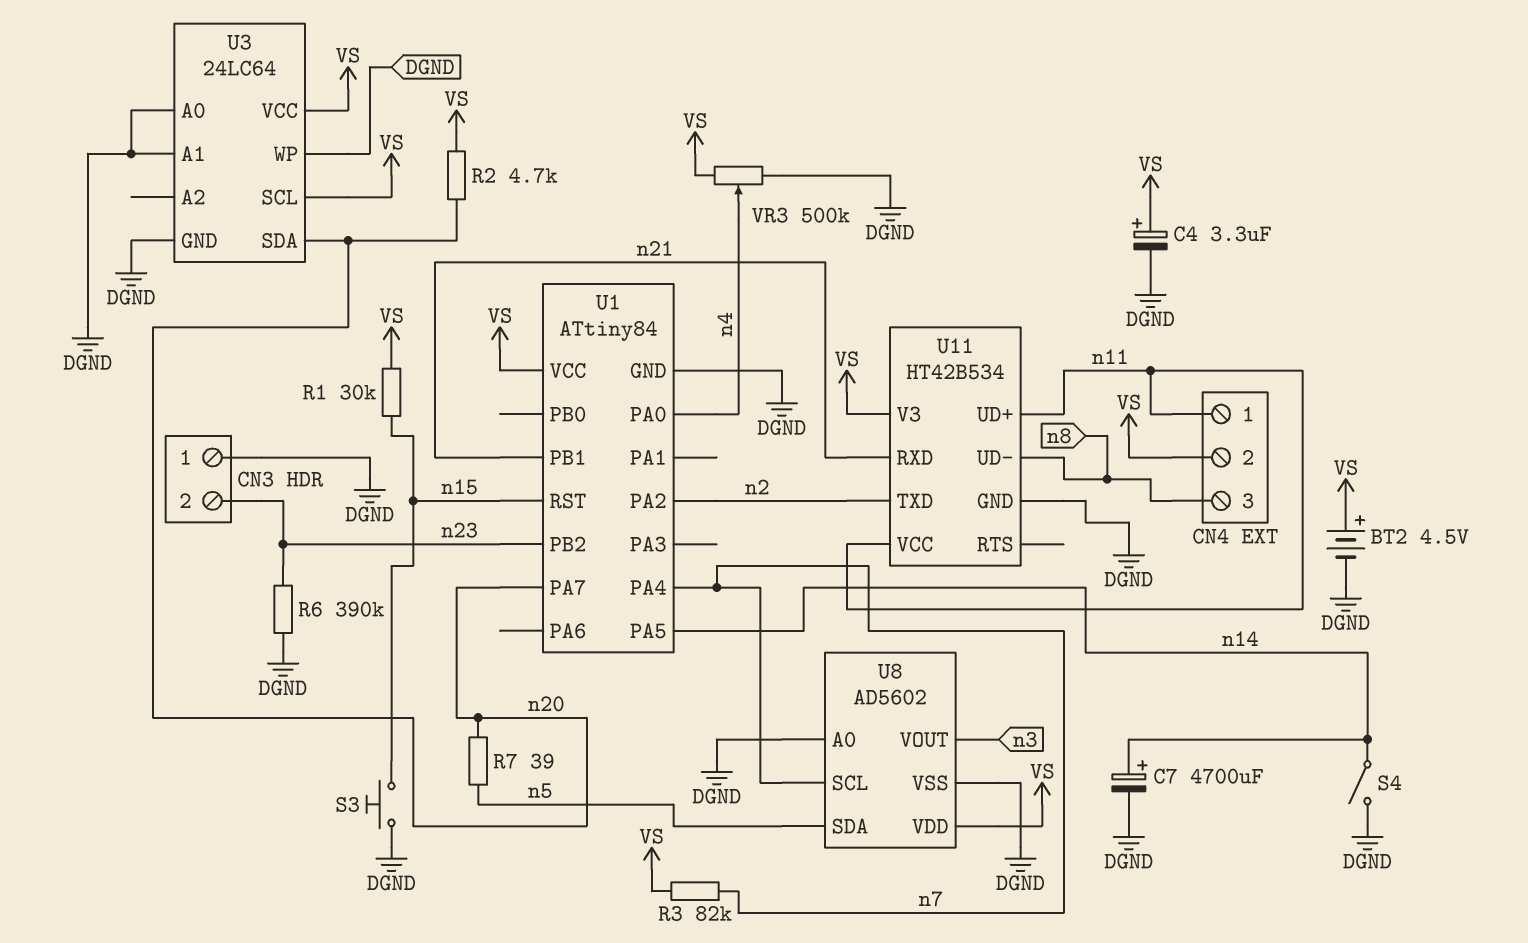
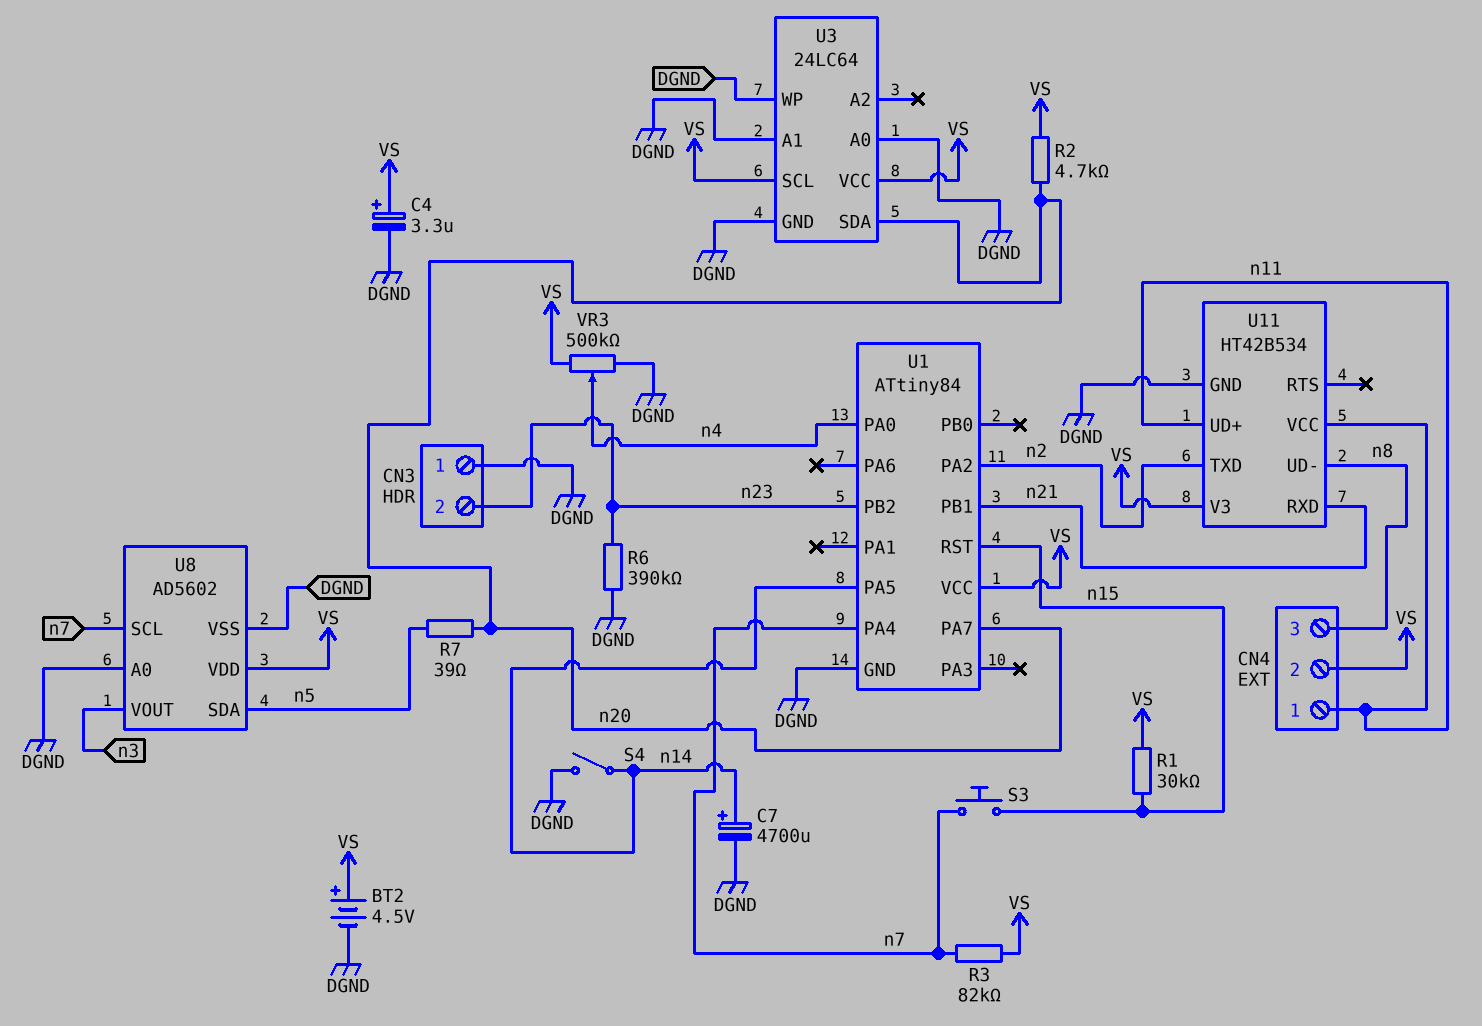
S3: button (DGND, n15) -> button (n7, n15)

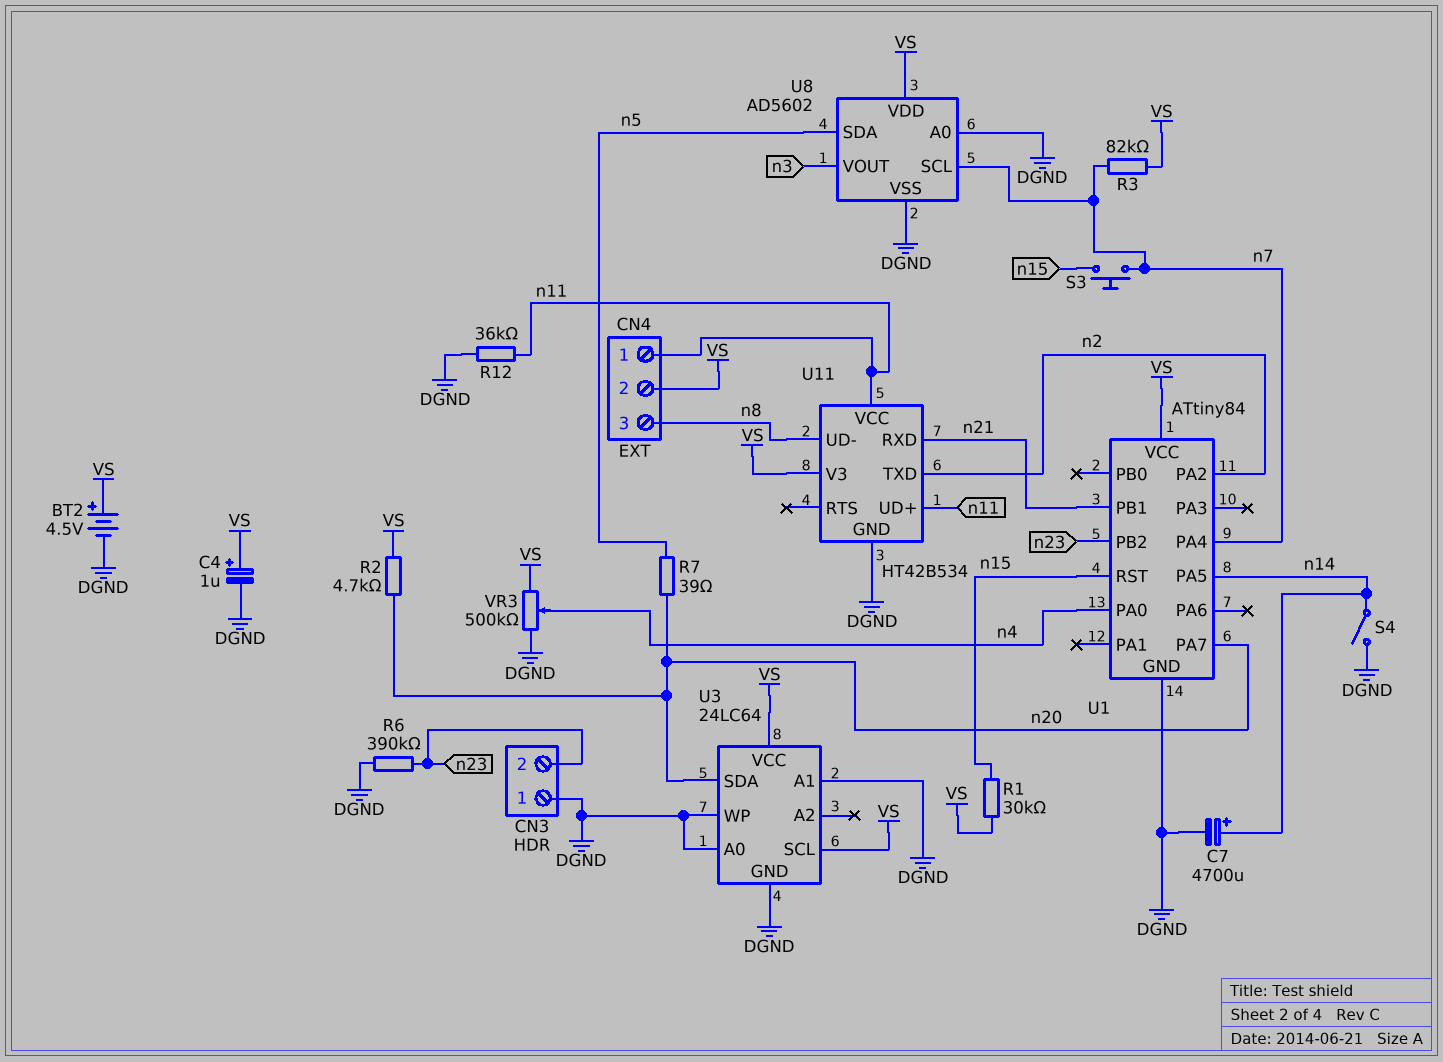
C4: 3.3uF (plus VS, minus DGND) -> 1uF (plus VS, minus DGND)
R12: none -> 36k (DGND, n11)

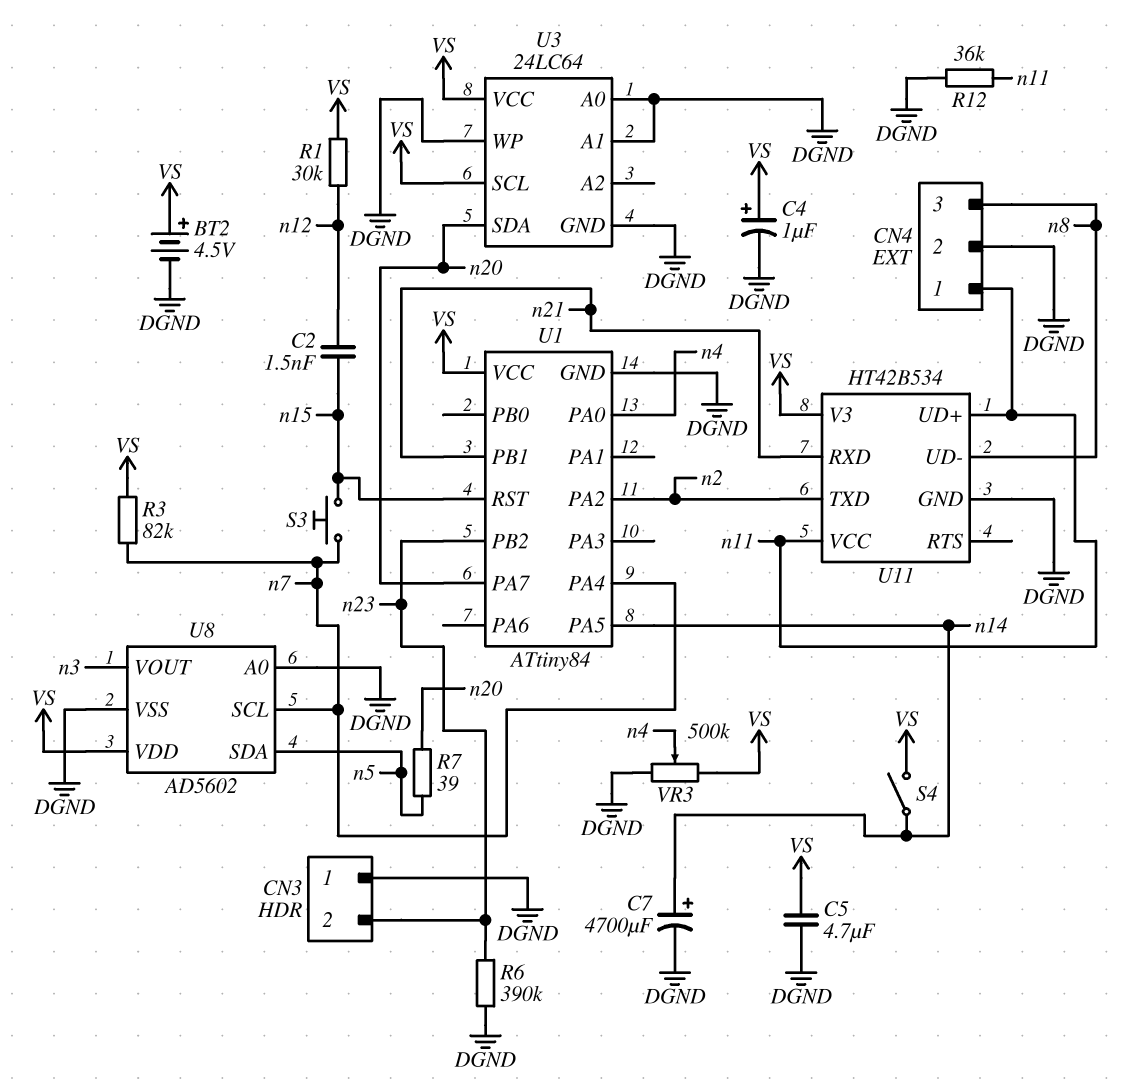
C2: none -> 1.5nF (n12, n15)
C5: none -> 4.7uF (DGND, VS)
CN4 pin 2: VS -> DGND
R1: 30k (VS, n15) -> 30k (VS, n12)
R2: 4.7k (VS, n20) -> none
S4: switch (DGND, n14) -> switch (VS, n14)

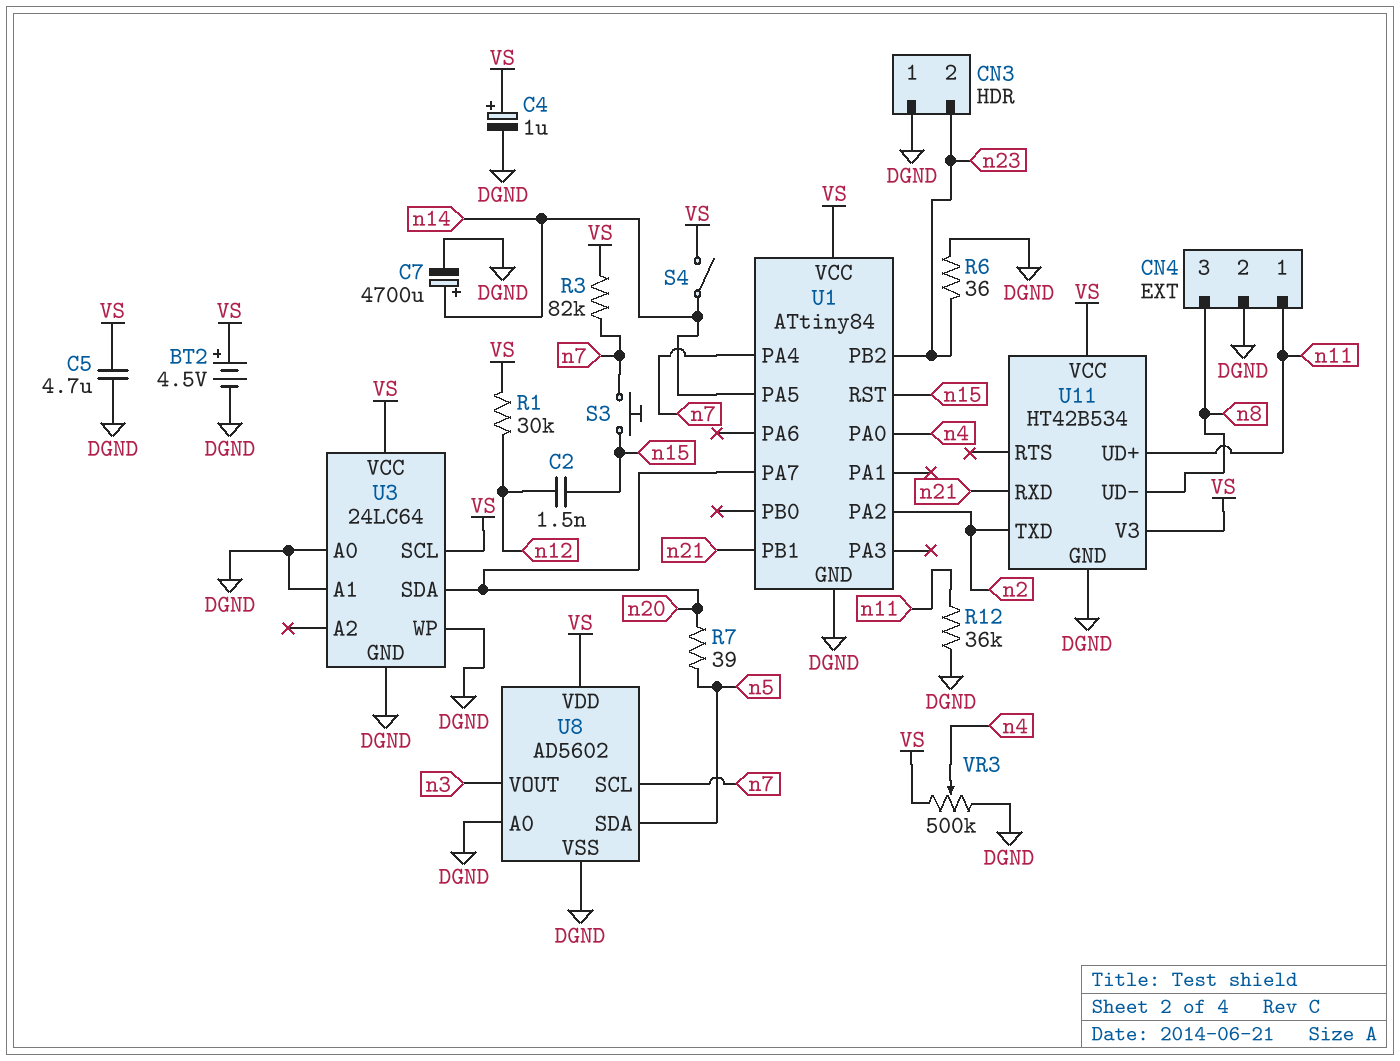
R6: 390k (DGND, n23) -> 36 (DGND, n23)
U11 pin VCC: n11 -> VS

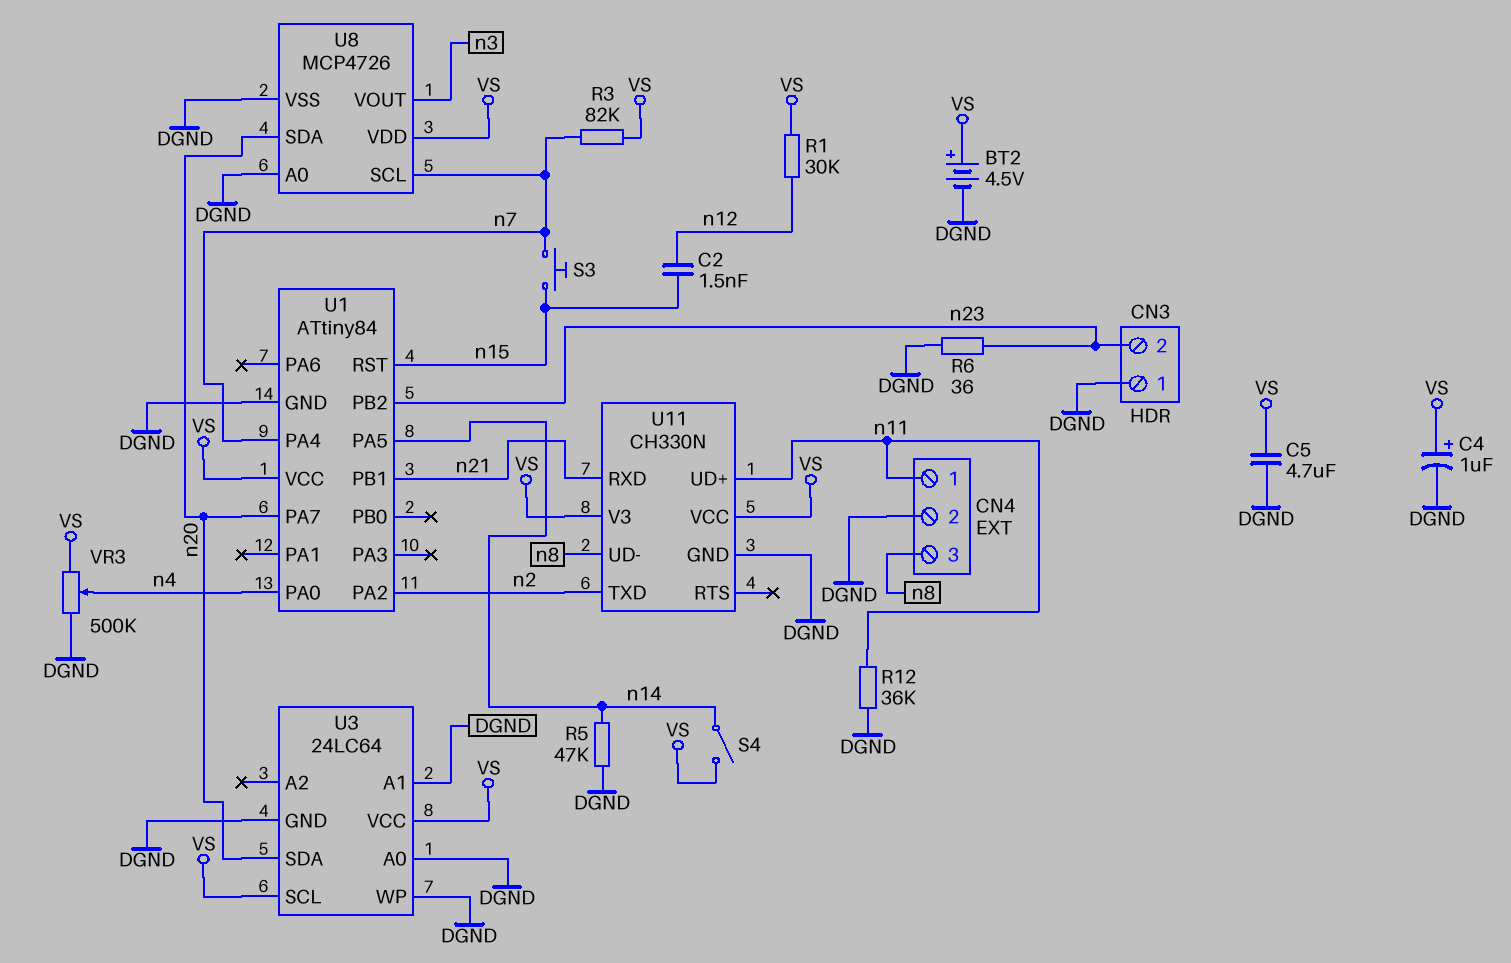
C7: 4700uF (plus n14, minus DGND) -> none
R5: none -> 47k (DGND, n14)
R7: 39 (n5, n20) -> none
U8: AD5602 -> MCP4726
U8 pin SDA: n5 -> n20
U11: HT42B534 -> CH330N

